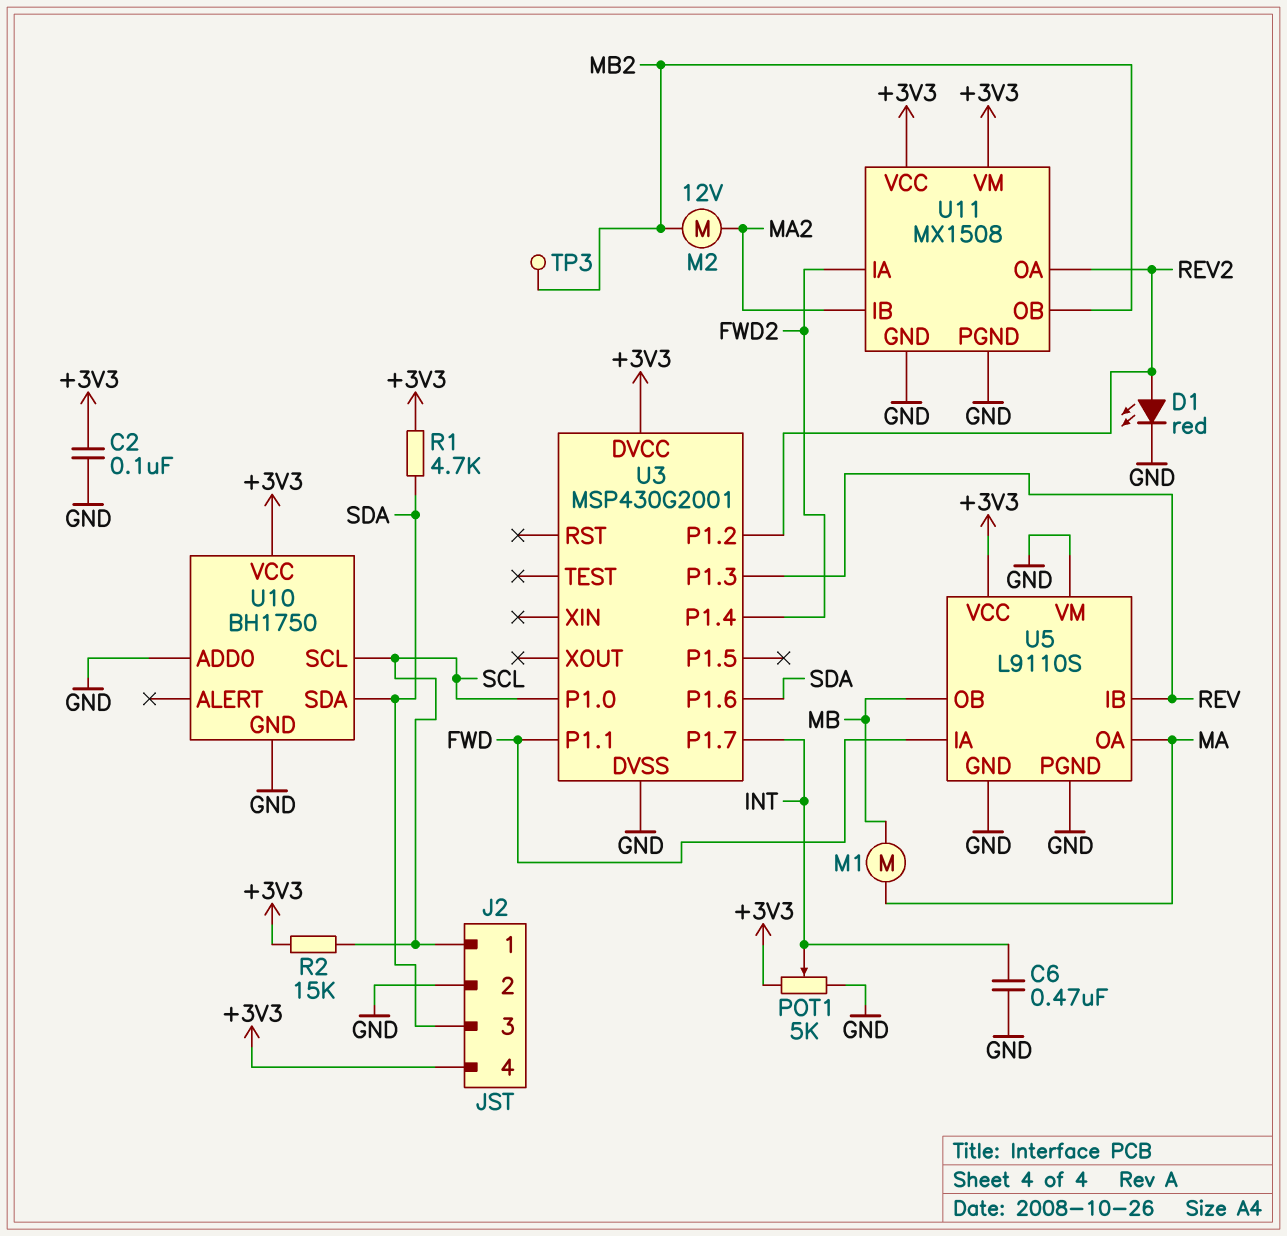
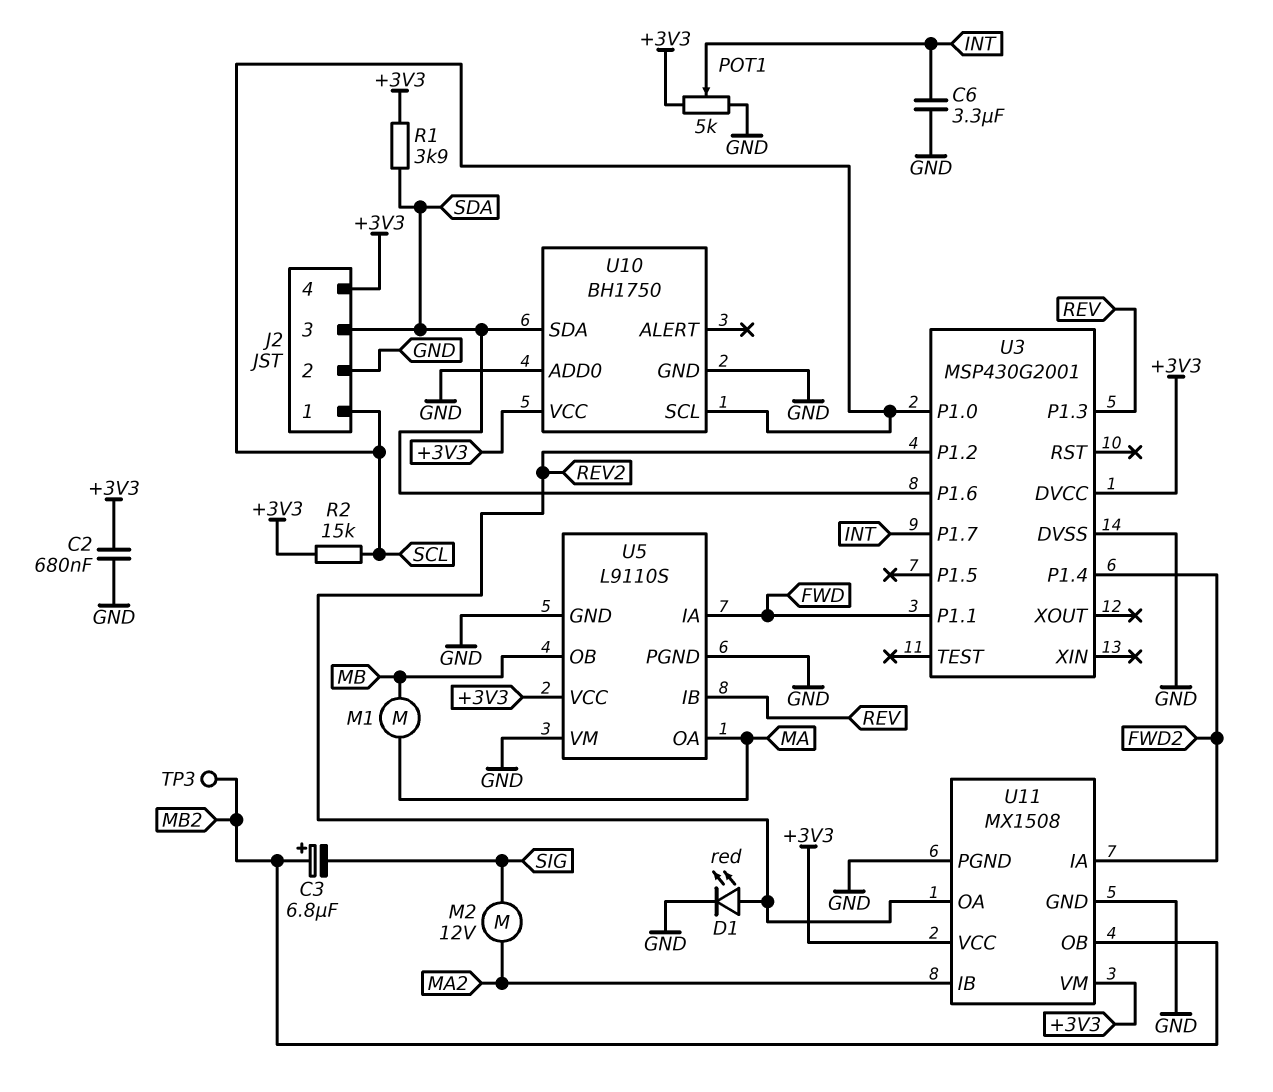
C2: 100nF (+3V3, GND) -> 680nF (+3V3, GND)
C3: none -> 6.8uF (plus MB2, minus SIG)
C6: 470nF (GND, INT) -> 3.3uF (GND, INT)
M2: motor 12V (MA2, MB2) -> motor 12V (MA2, SIG)
R1: 4.7k (+3V3, SDA) -> 3.9k (+3V3, SDA)

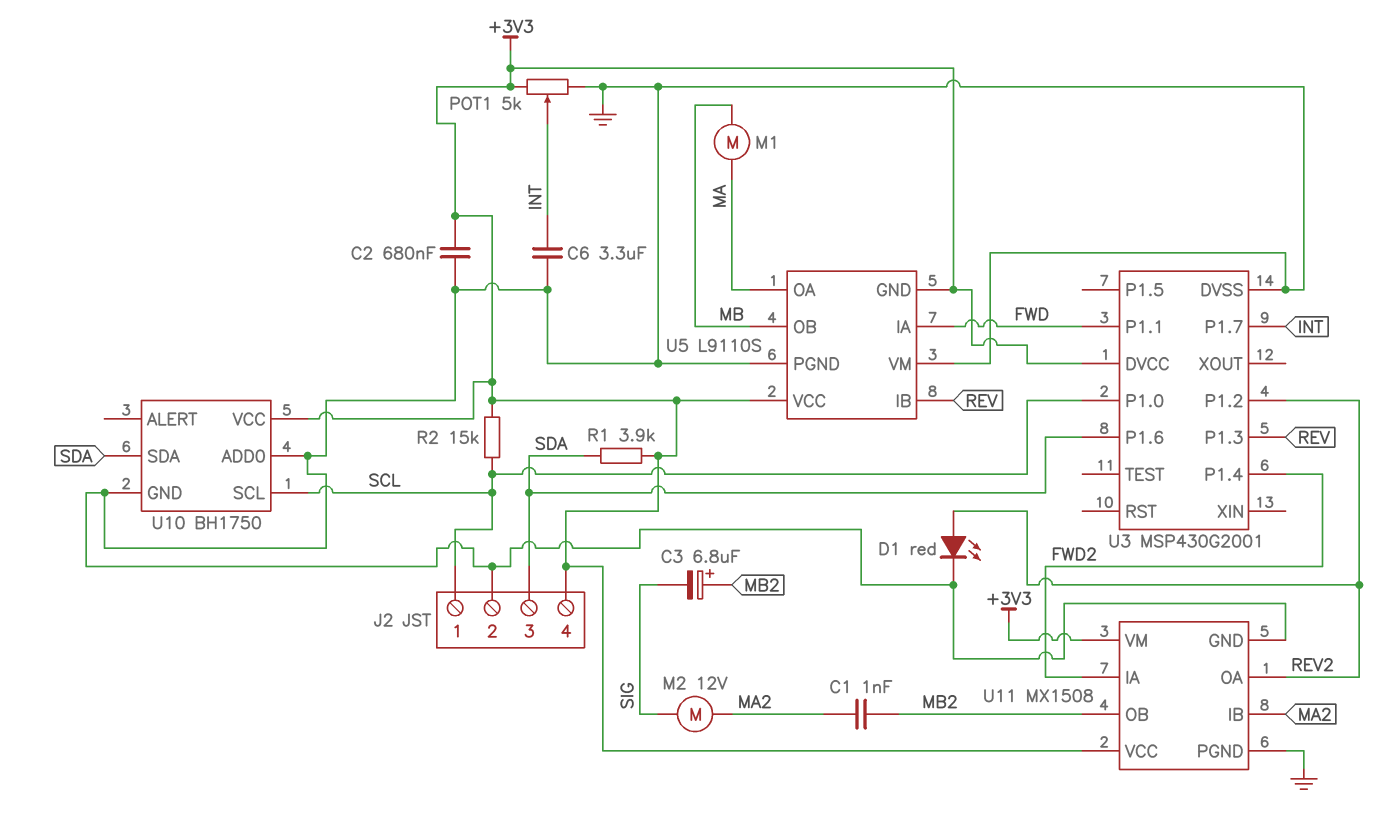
C1: none -> 1nF (MA2, MB2)
TP3: test point (MB2) -> none
U5 pin GND: GND -> +3V3

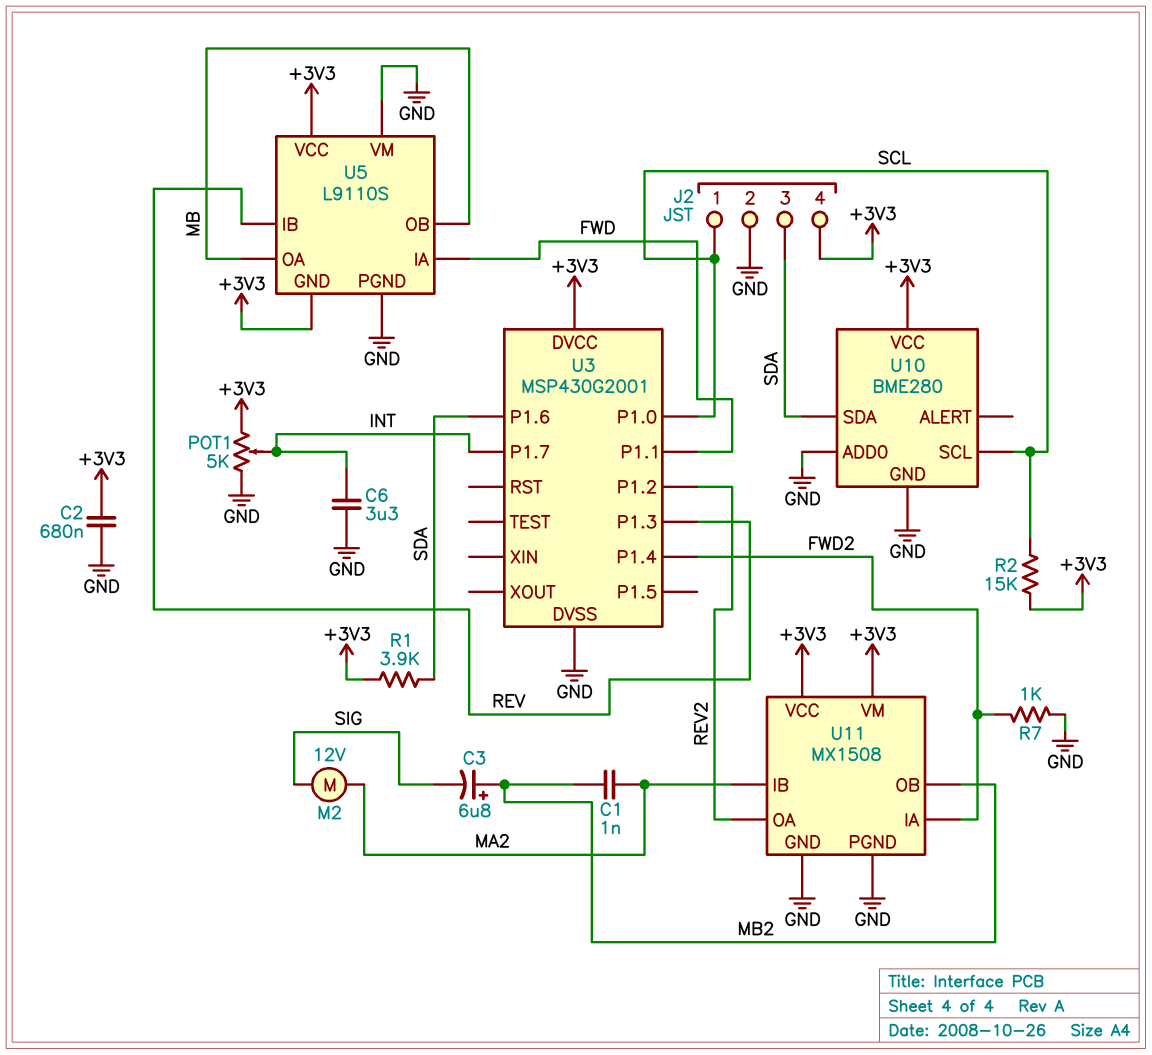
D1: LED red (A REV2, K GND) -> none
M1: motor (MA, MB) -> none
R7: none -> 1k (FWD2, GND)
U5 pin OA: MA -> MB
U10: BH1750 -> BME280

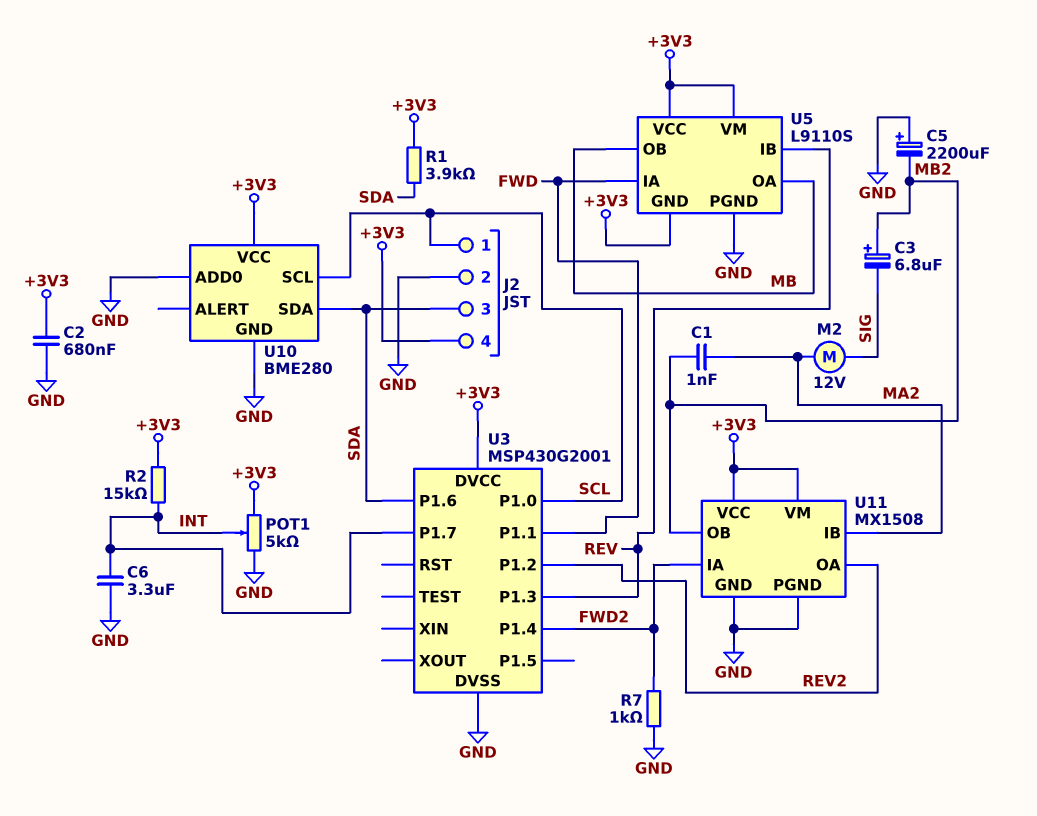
C5: none -> 2200uF (plus GND, minus MB2)
R2: 15k (+3V3, SCL) -> 15k (+3V3, INT)
U5 pin VM: GND -> +3V3

